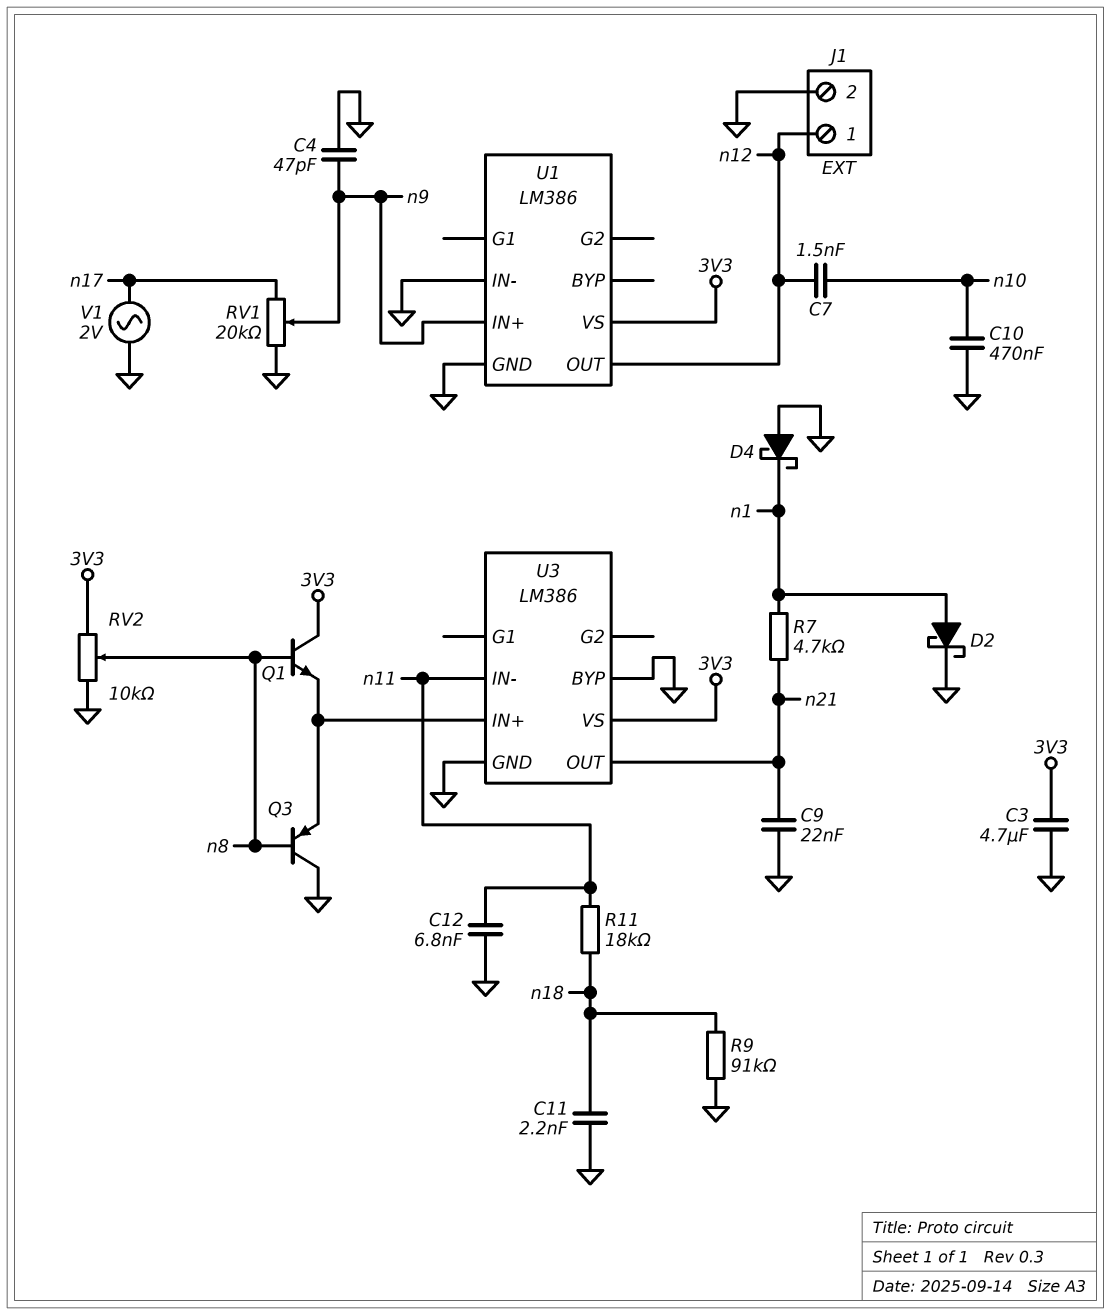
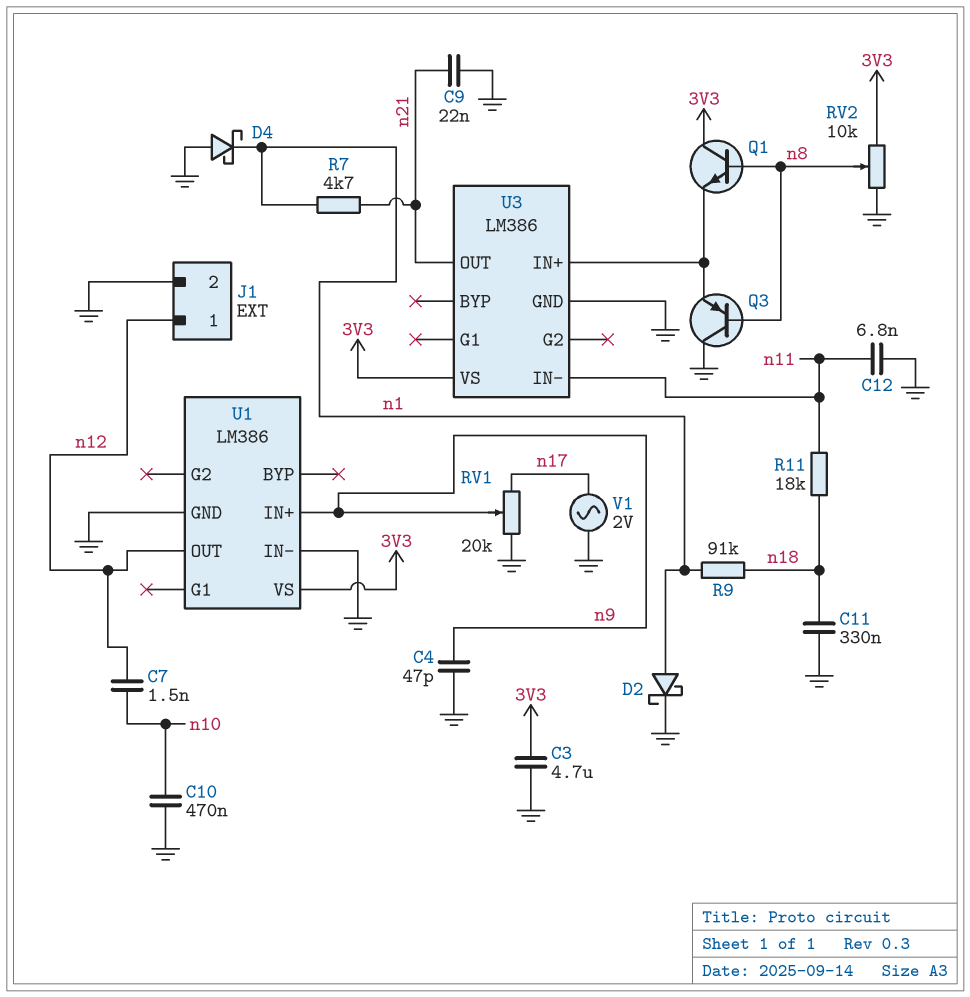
C11: 2.2nF (GND, n18) -> 330nF (GND, n18)
R9: 91k (GND, n18) -> 91k (n1, n18)
U3 pin BYP: GND -> none

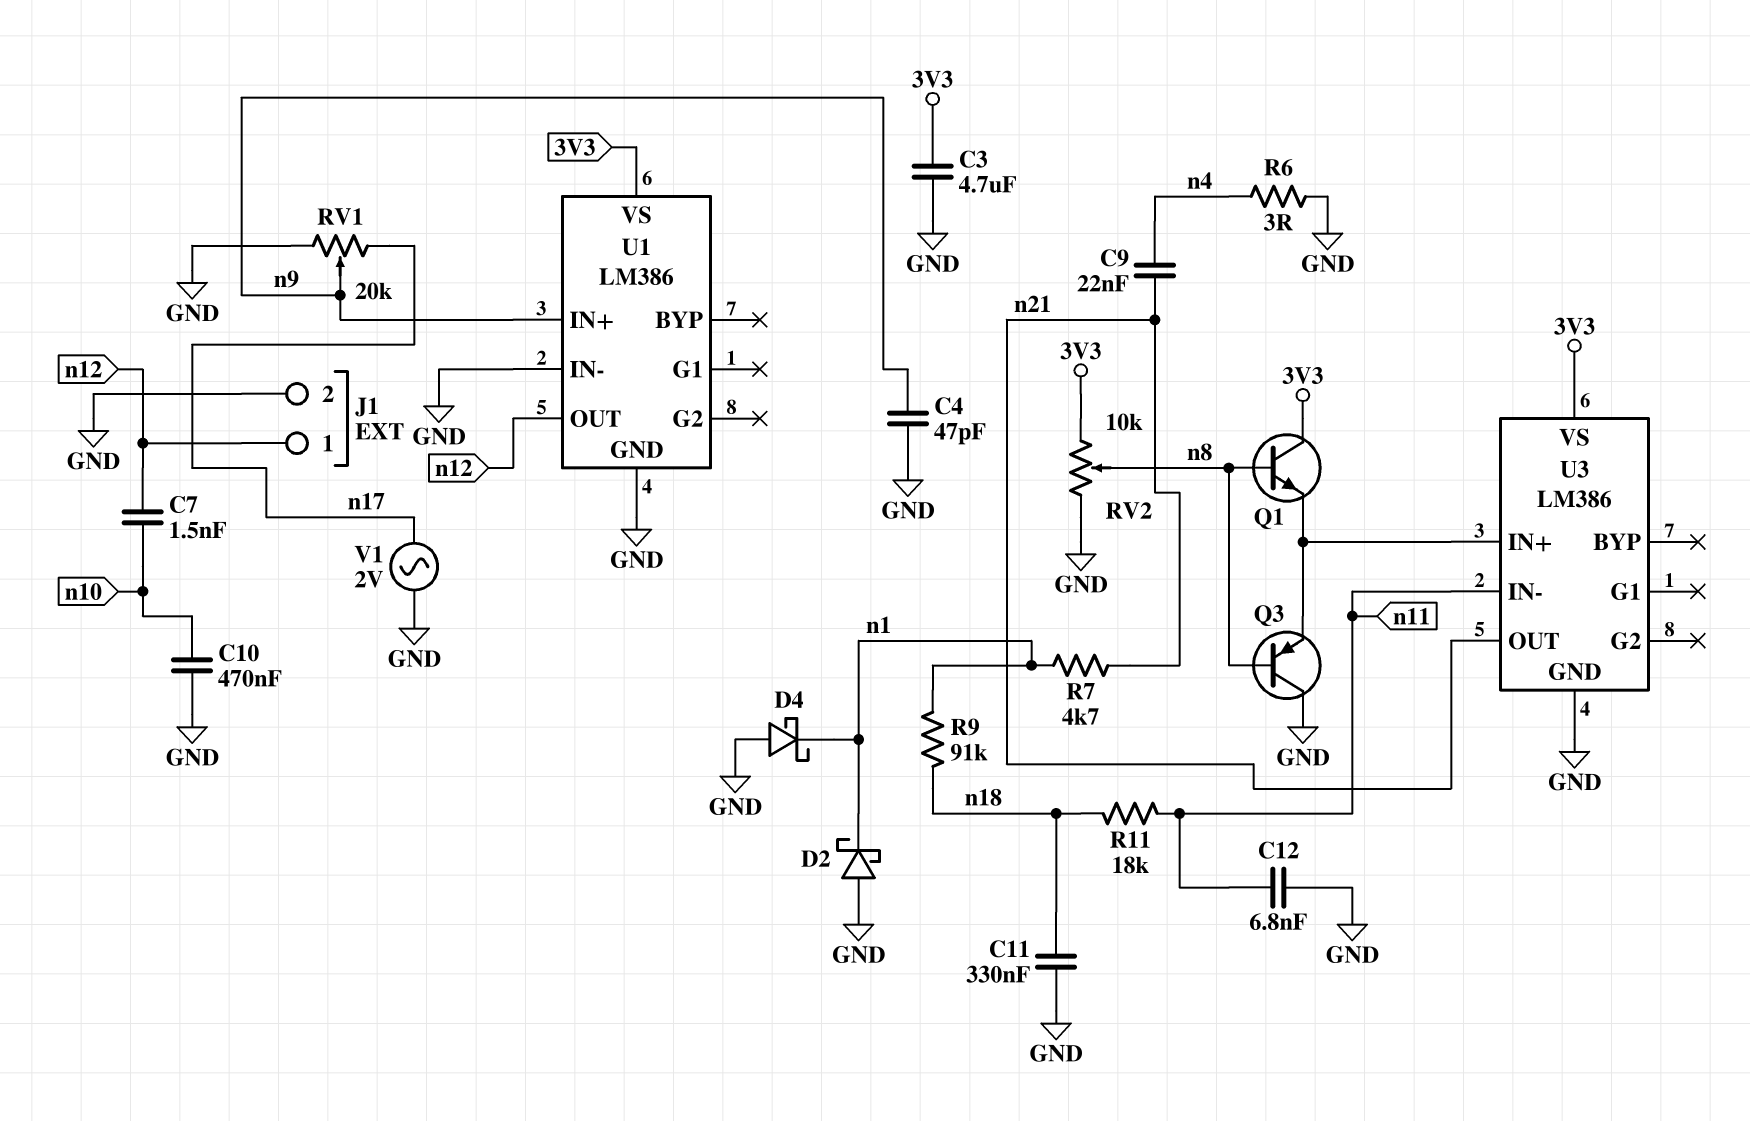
C9: 22nF (GND, n21) -> 22nF (n4, n21)
D2: schottky (A n1, K GND) -> schottky (A GND, K n1)
R6: none -> 3 (GND, n4)

